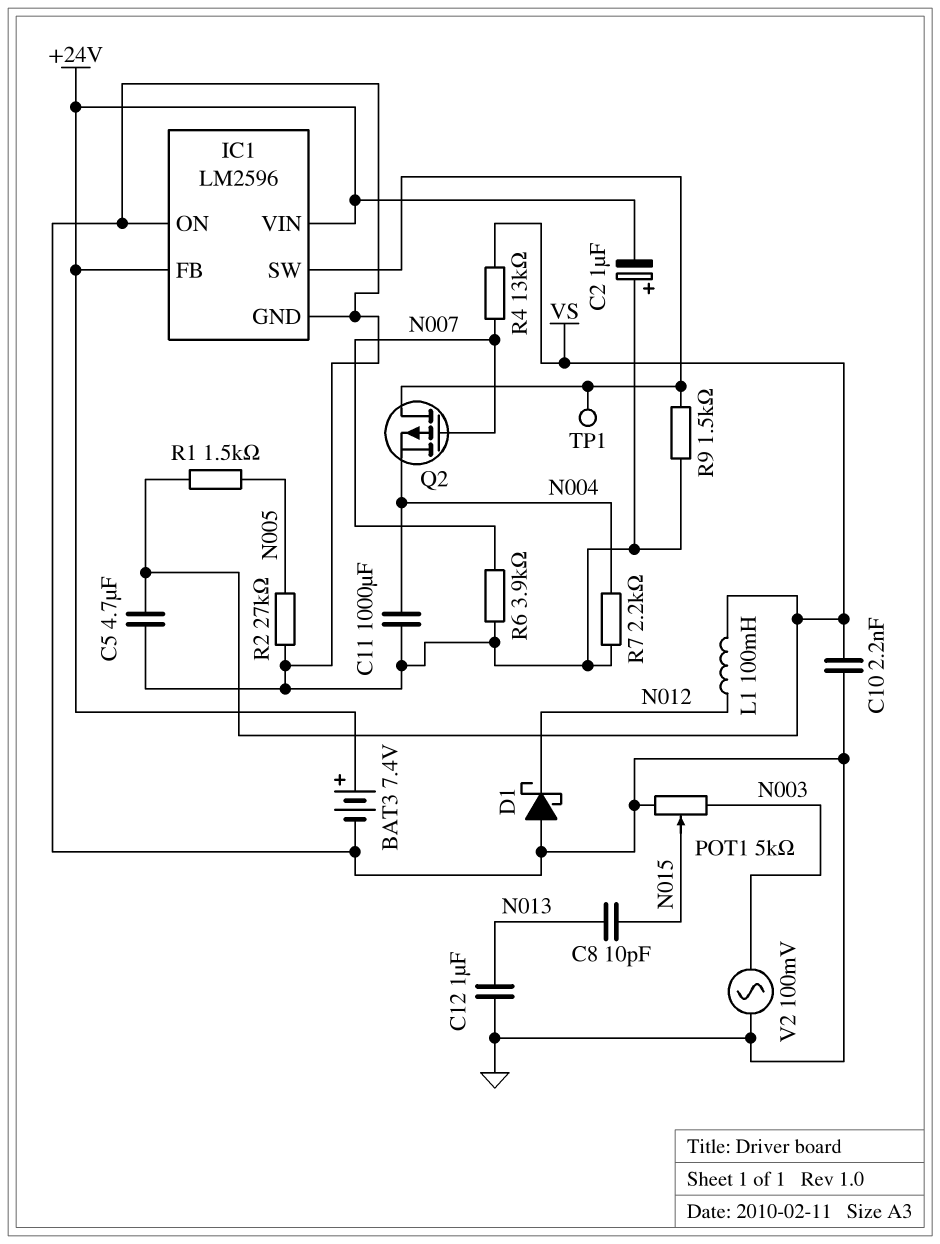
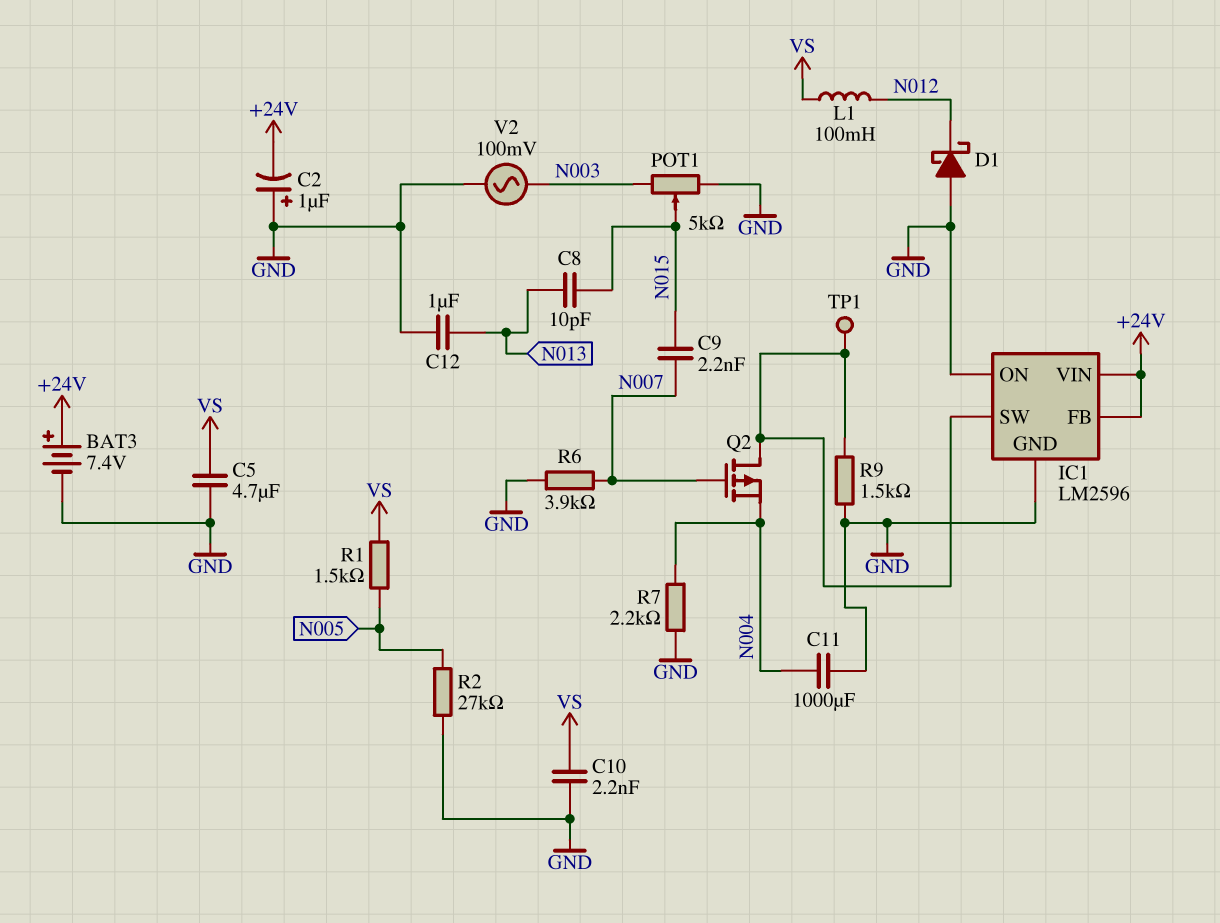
C9: none -> 2.2nF (N007, N015)
R4: 13k (N007, VS) -> none

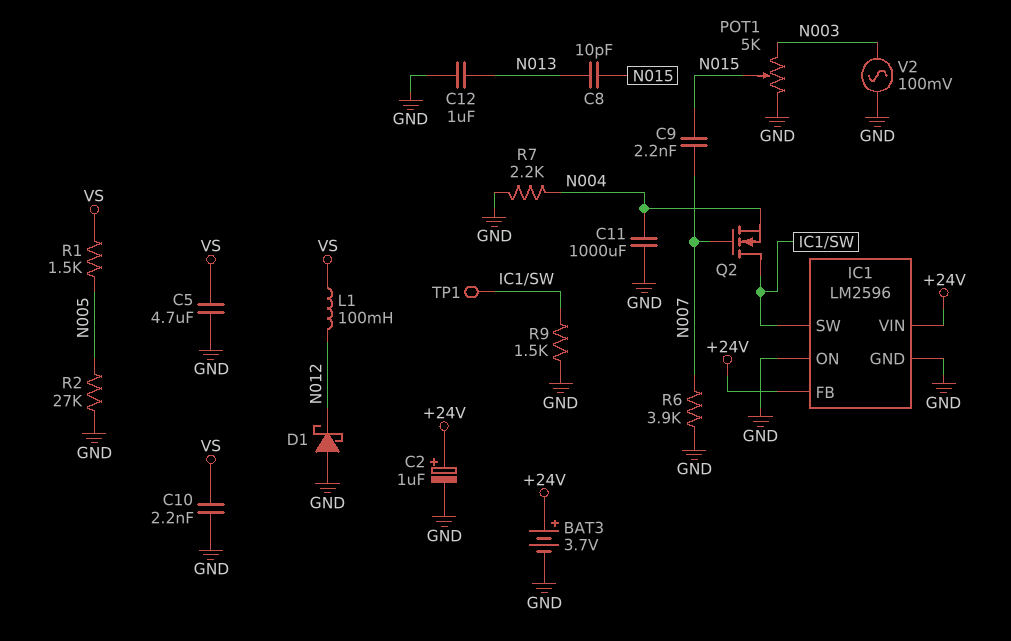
BAT3: 7.4V (plus +24V, minus GND) -> 3.7V (plus +24V, minus GND)
C2: 1uF (plus GND, minus +24V) -> 1uF (plus +24V, minus GND)
Q2: PMOS (G N007, D IC1/SW, S N004) -> NMOS (G N007, D IC1/SW, S N004)

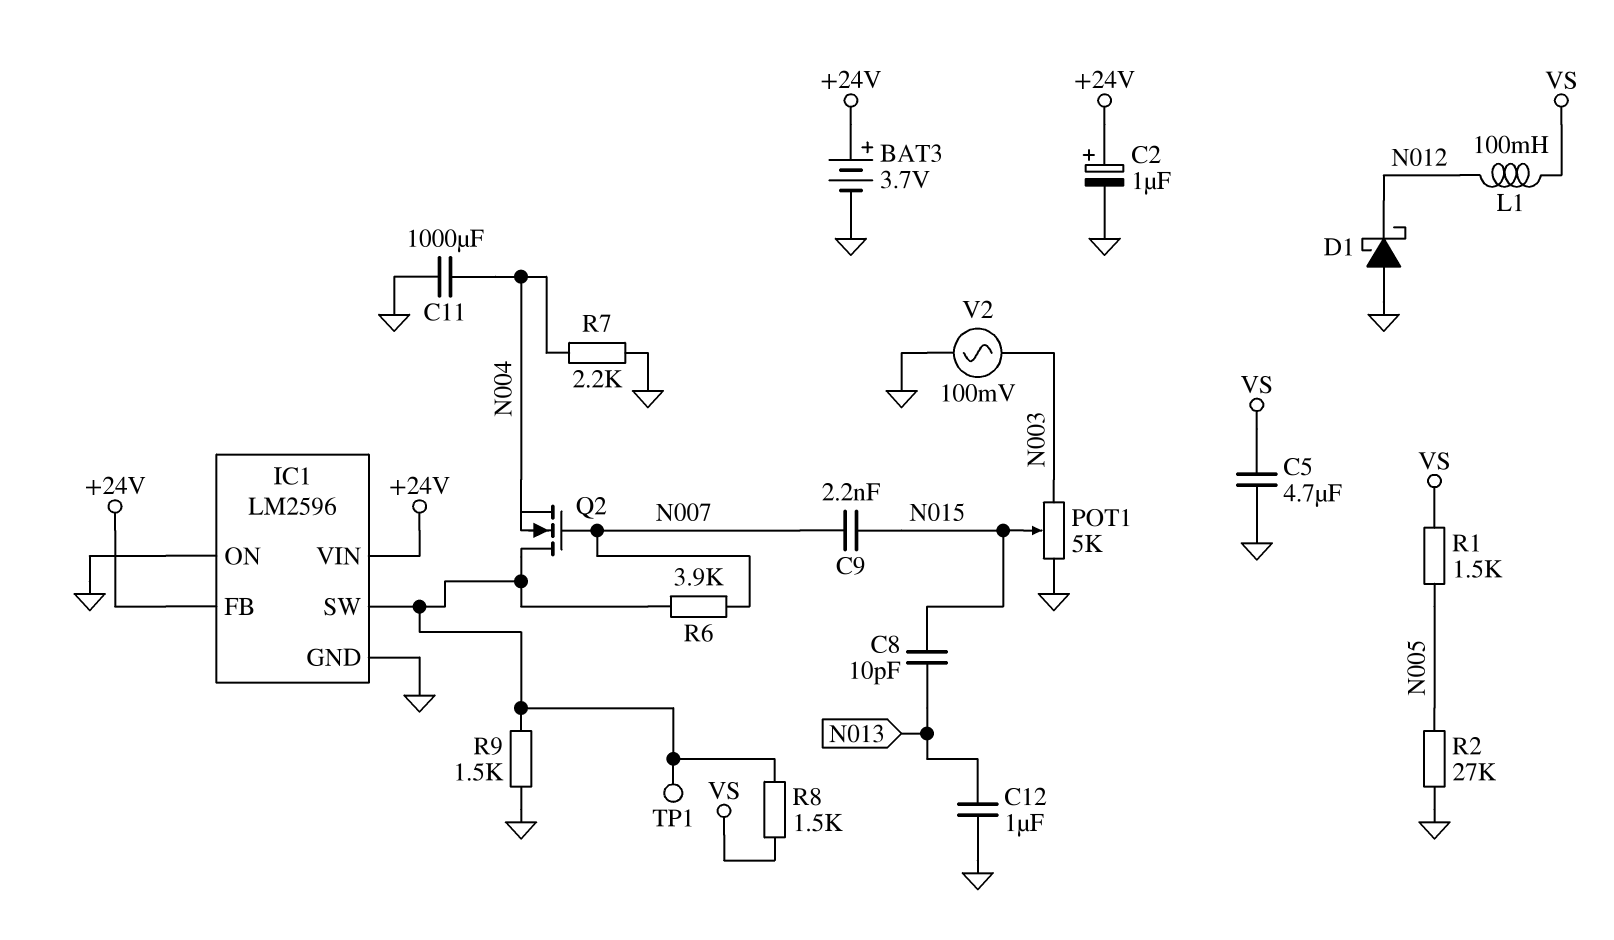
C10: 2.2nF (GND, VS) -> none
R6: 3.9k (GND, N007) -> 3.9k (IC1/SW, N007)
R8: none -> 1.5k (IC1/SW, VS)

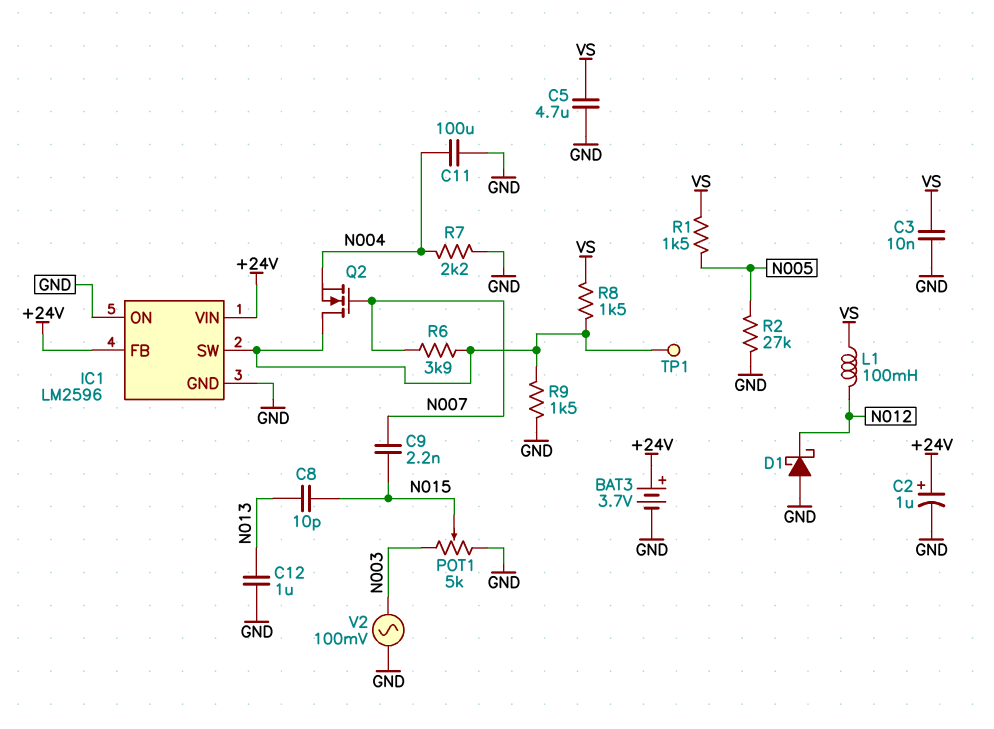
C3: none -> 10nF (GND, VS)
C11: 1000uF (GND, N004) -> 100uF (GND, N004)

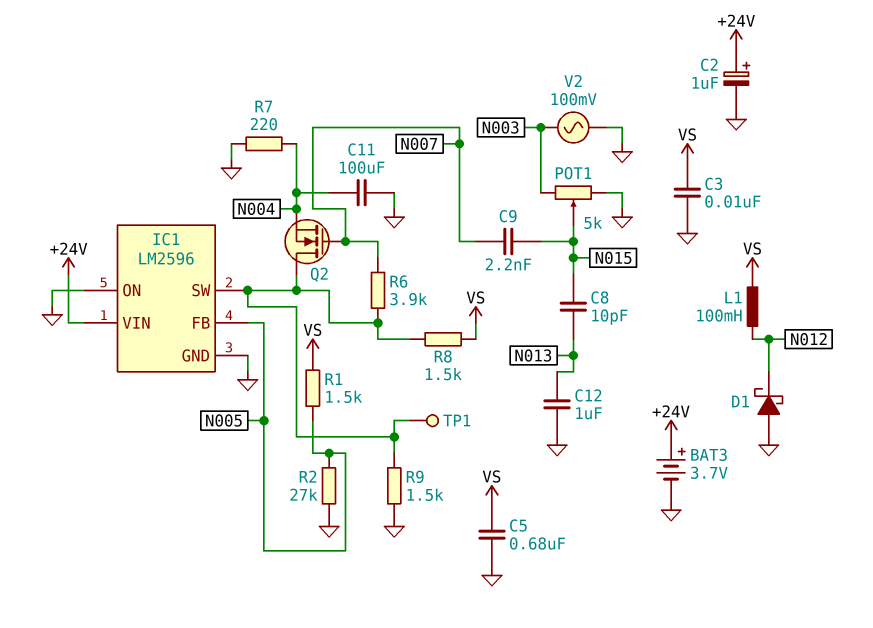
C5: 4.7uF (GND, VS) -> 680nF (GND, VS)
IC1 pin FB: +24V -> N005
R7: 2.2k (GND, N004) -> 220 (GND, N004)

